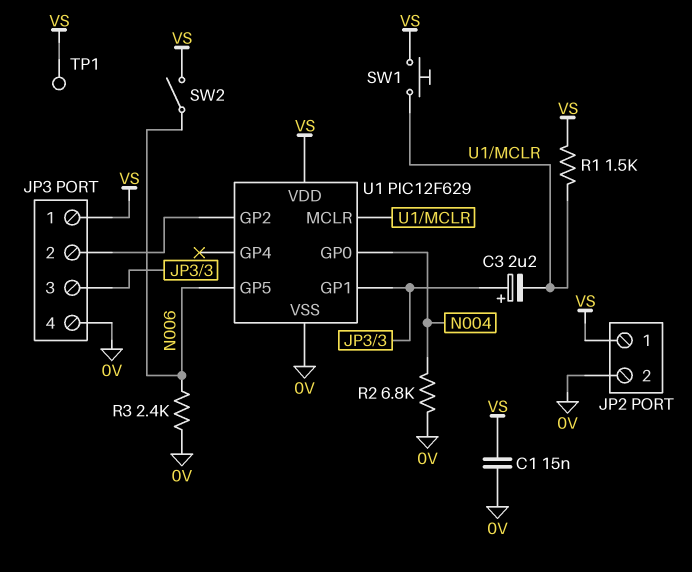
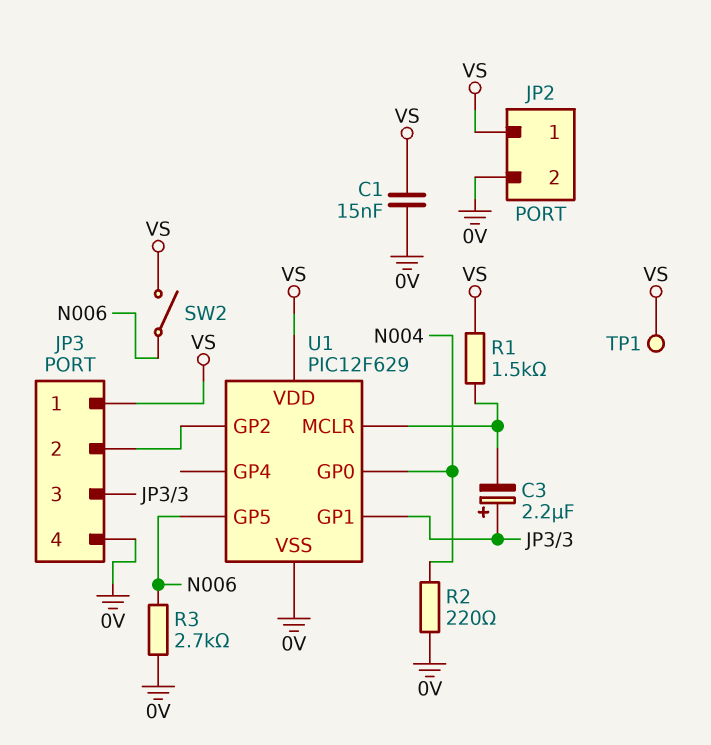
R2: 6.8k (0V, N004) -> 220 (0V, N004)
R3: 2.4k (0V, N006) -> 2.7k (0V, N006)
SW1: button (U1/MCLR, VS) -> none

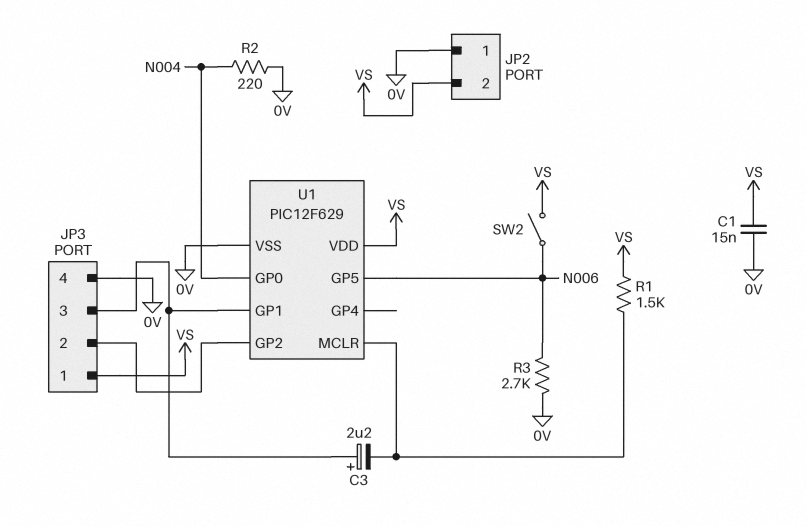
JP2 pin 1: VS -> 0V
JP2 pin 2: 0V -> VS
TP1: test point (VS) -> none

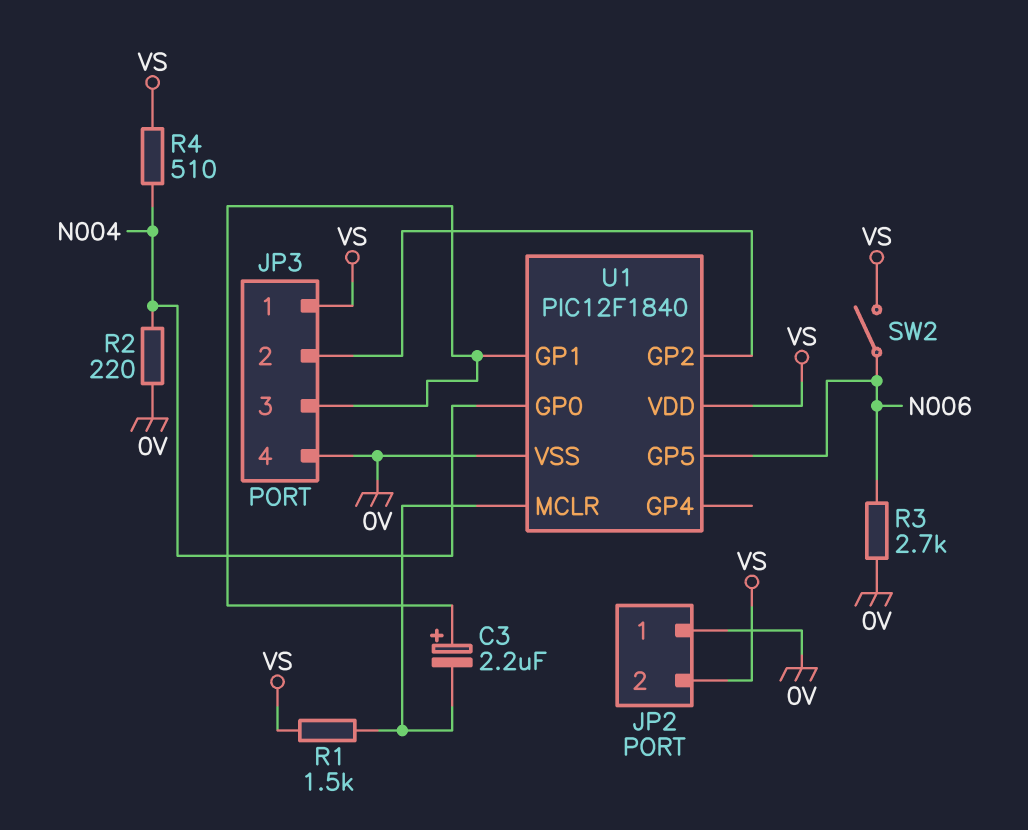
C1: 15nF (0V, VS) -> none
R4: none -> 510 (N004, VS)
U1: PIC12F629 -> PIC12F1840

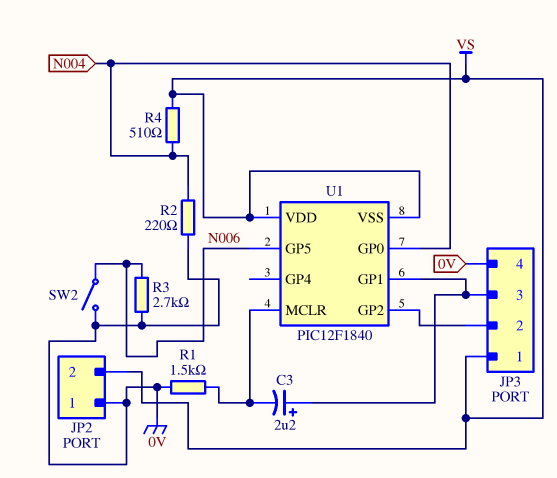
R1: 1.5k (U1/MCLR, VS) -> 1.5k (0V, U1/MCLR)
SW2: switch (N006, VS) -> switch (0V, N006)
U1 pin VSS: 0V -> VS

